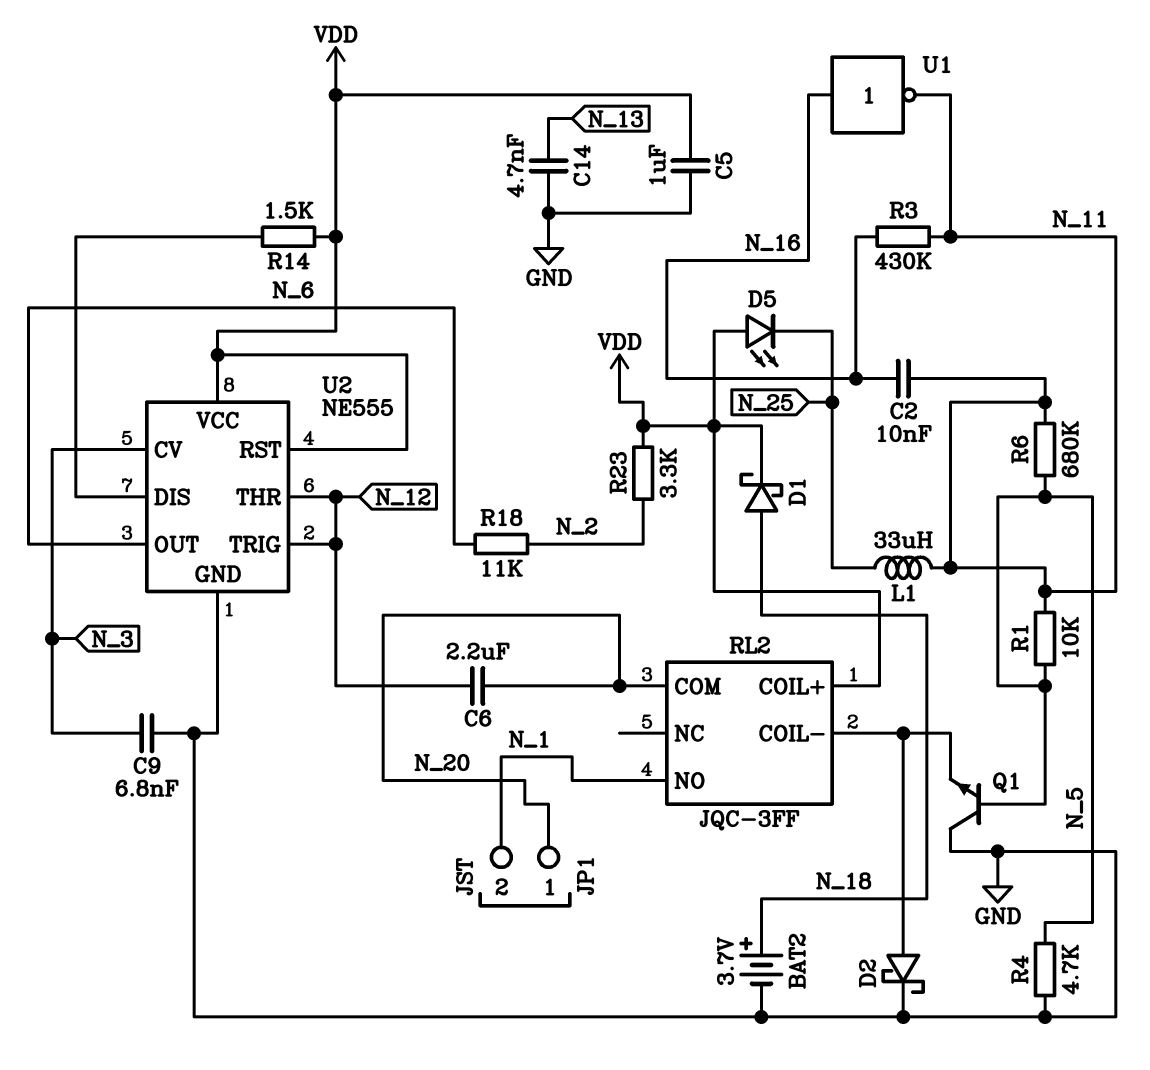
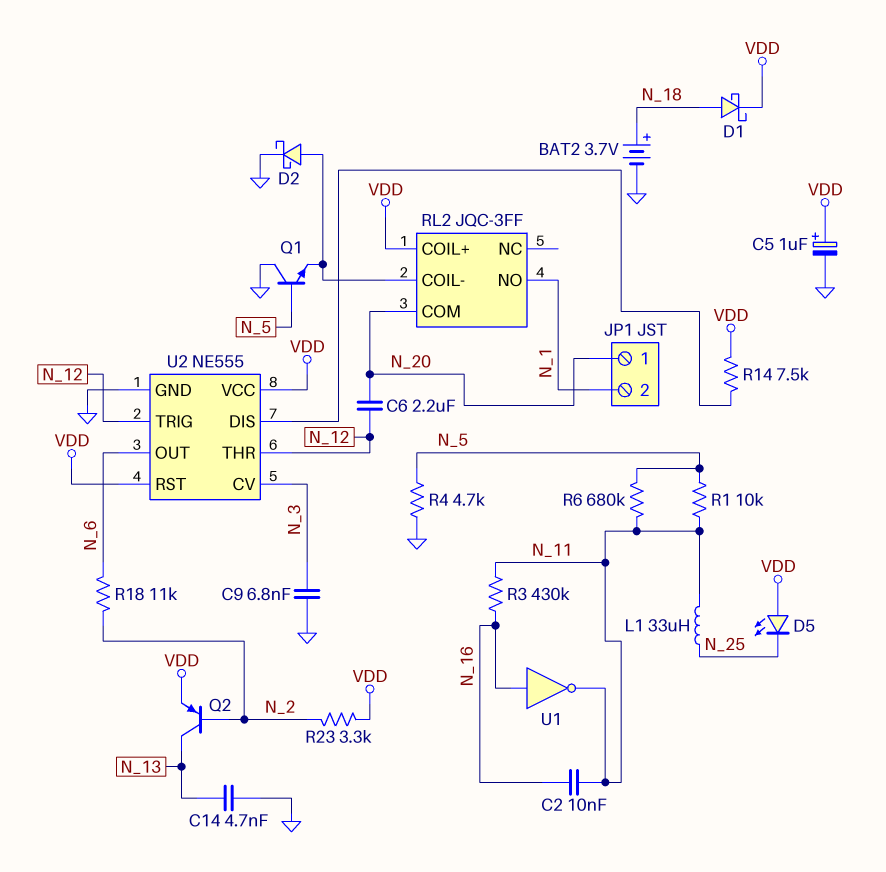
C5: 1uF (GND, VDD) -> 1uF (plus VDD, minus GND)
Q2: none -> PNP (B N_2, C N_13, E VDD)
R14: 1.5k (U2/DIS, VDD) -> 7.5k (U2/DIS, VDD)

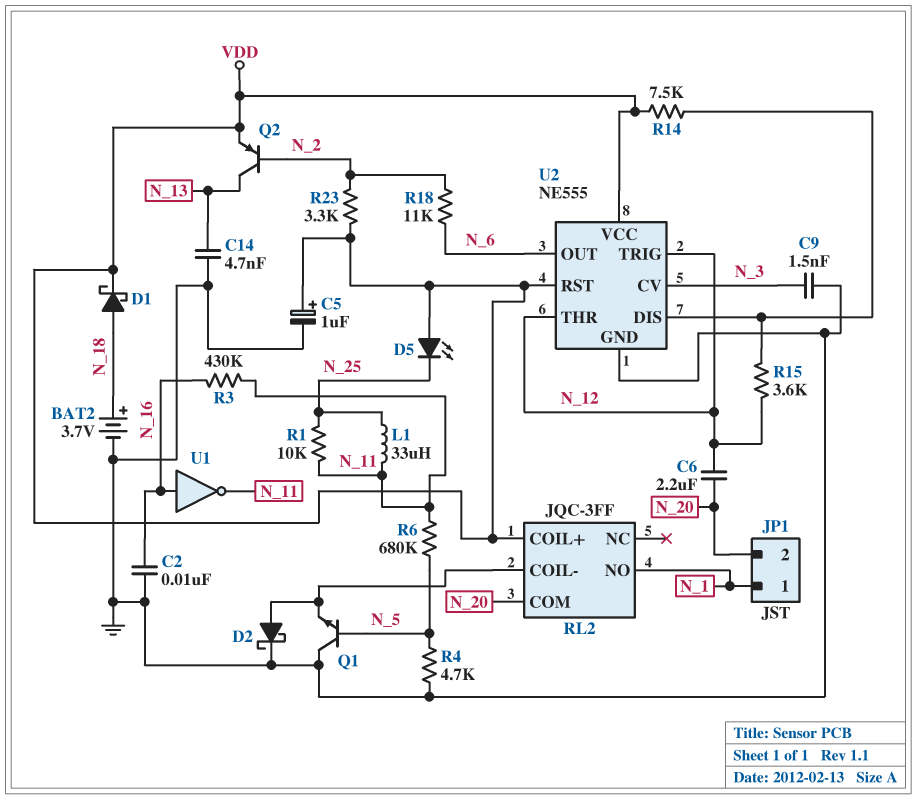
C2: 10nF (N_11, N_16) -> 10nF (GND, N_16)
C9: 6.8nF (GND, N_3) -> 1.5nF (GND, N_3)
JP1 pin 1: N_20 -> N_1
JP1 pin 2: N_1 -> N_20
R1: 10k (N_5, N_11) -> 10k (N_11, N_25)
R15: none -> 3.6k (N_12, U2/DIS)

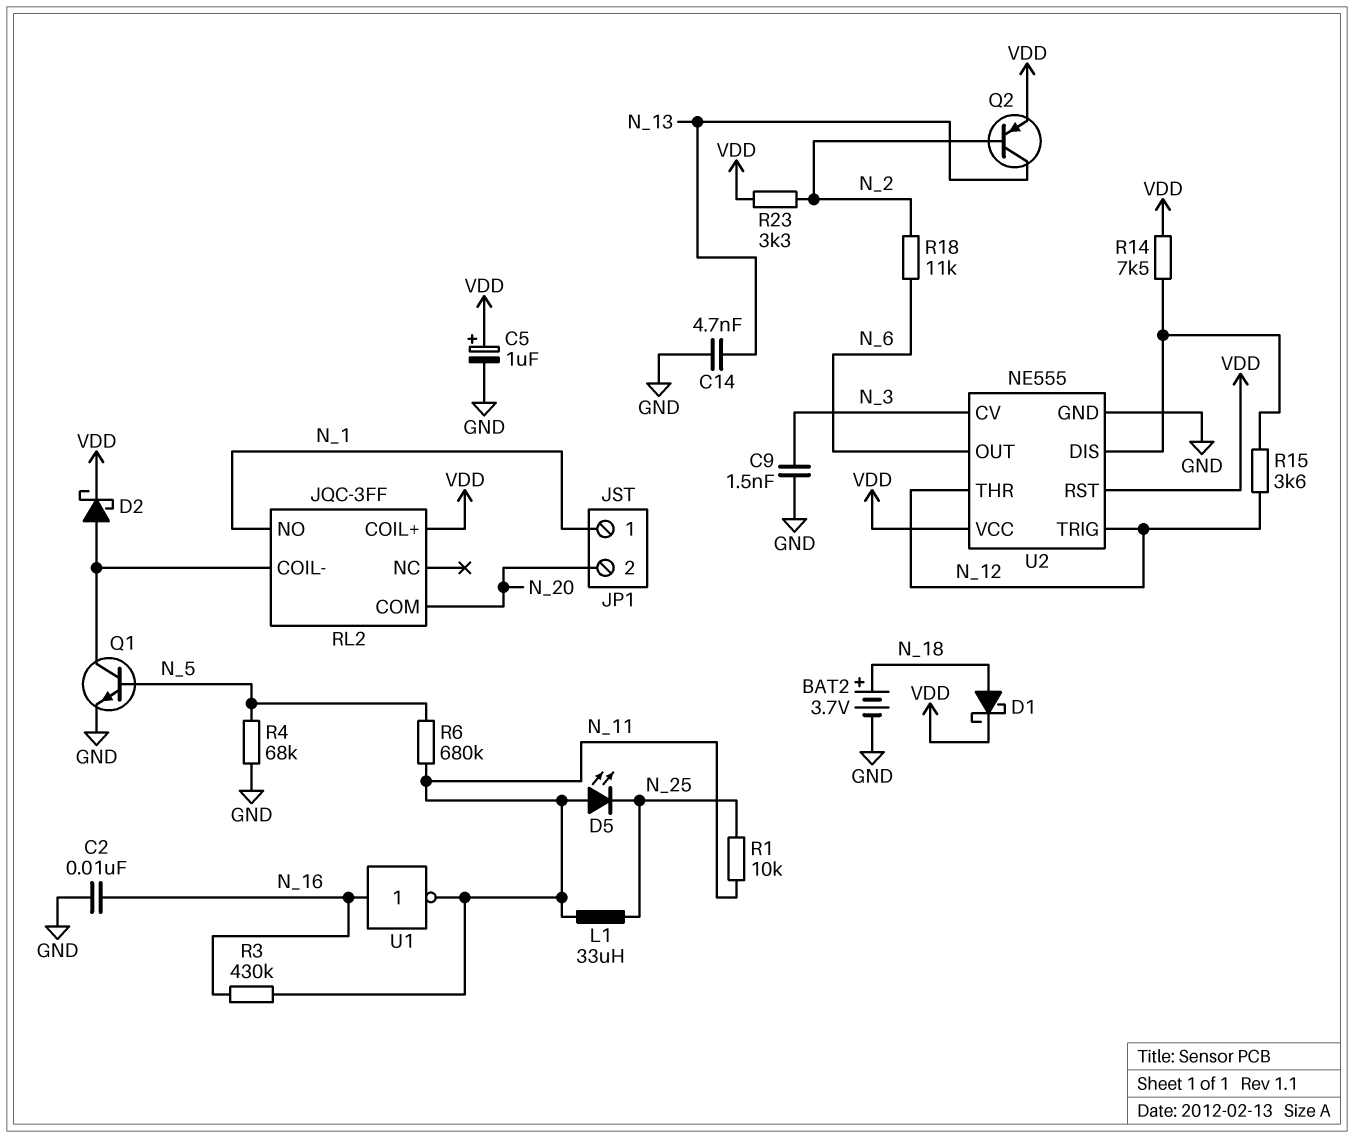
C6: 2.2uF (N_12, N_20) -> none
D2: schottky (A RL2/COIL-, K GND) -> schottky (A RL2/COIL-, K VDD)
D5: LED (A VDD, K N_25) -> LED (A N_11, K N_25)
Q1: NPN (B N_5, C GND, E RL2/COIL-) -> NPN (B N_5, C RL2/COIL-, E GND)
R4: 4.7k (GND, N_5) -> 68k (GND, N_5)

